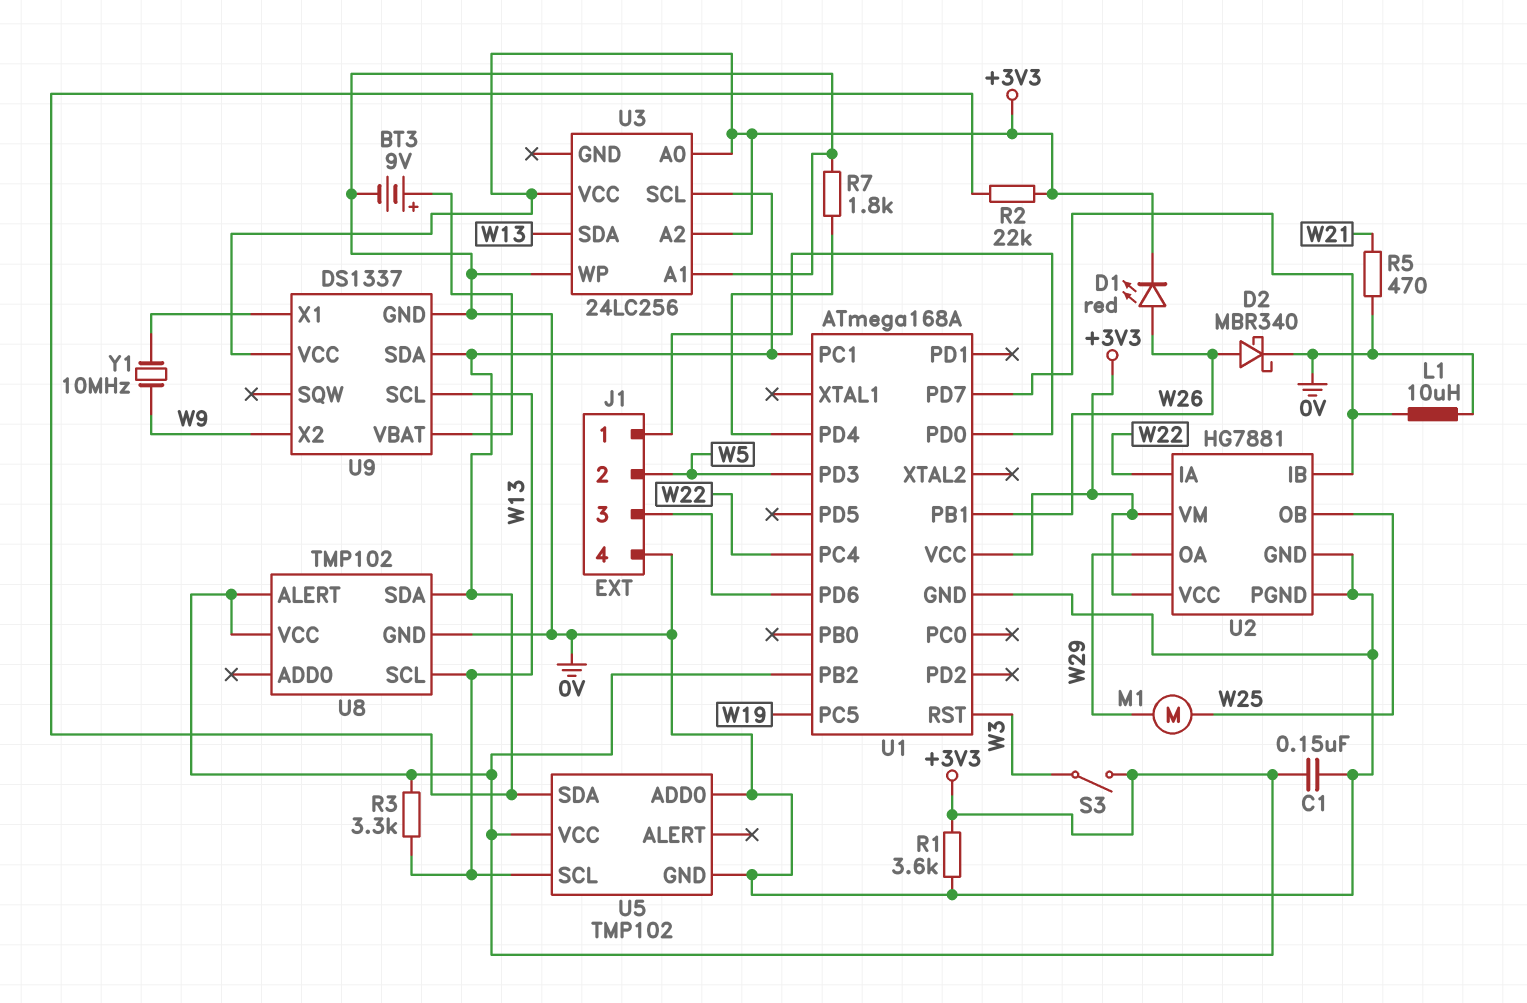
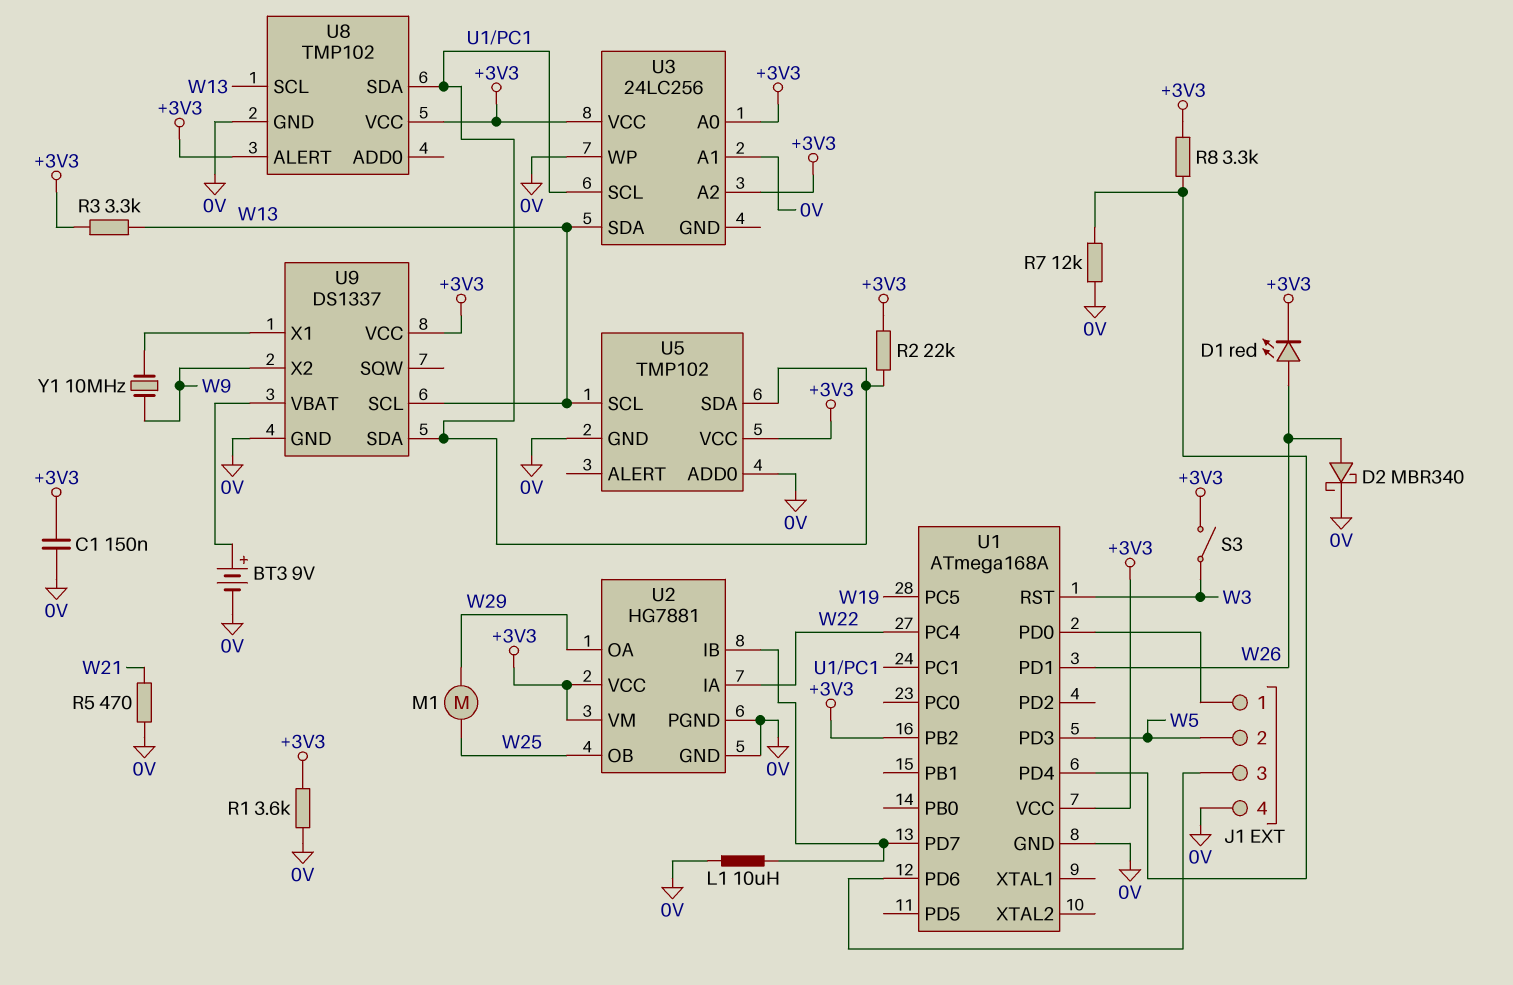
R7: 1.8k (0V, U1/PD4) -> 12k (0V, U1/PD4)
R8: none -> 3.3k (+3V3, U1/PD4)
U1 pin PB1: W26 -> none
U1 pin PD1: none -> W26

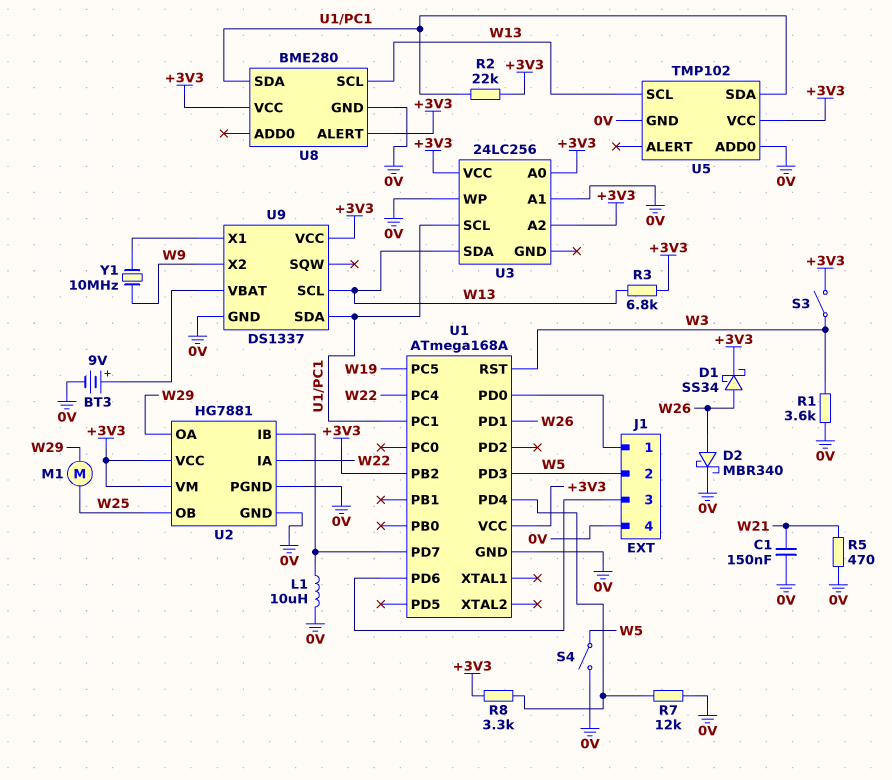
C1: 150nF (+3V3, 0V) -> 150nF (0V, W21)
D1: LED red (A W26, K +3V3) -> schottky SS34 (A W26, K +3V3)
R1: 3.6k (+3V3, 0V) -> 3.6k (0V, W3)
R3: 3.3k (+3V3, W13) -> 6.8k (+3V3, W13)
S4: none -> switch (0V, W5)
U8: TMP102 -> BME280

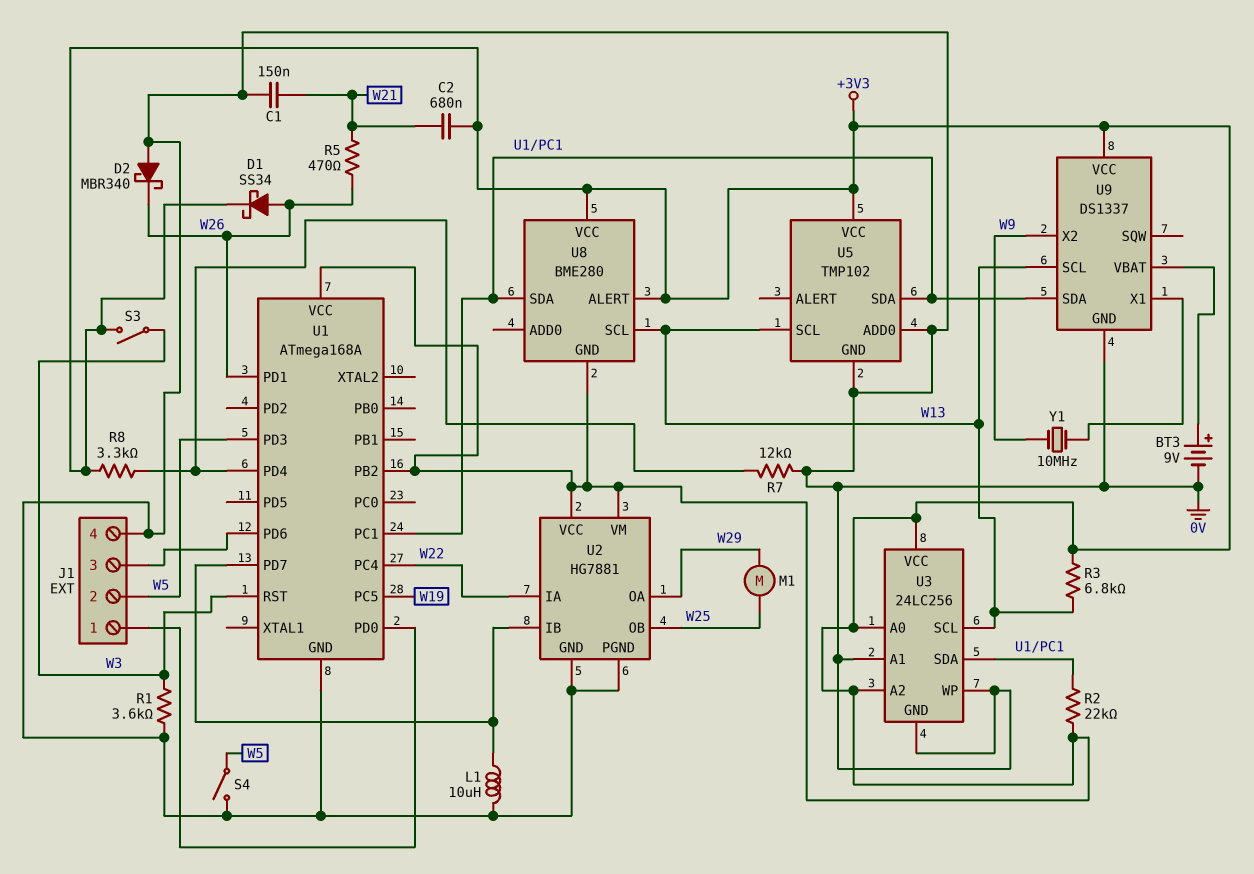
C2: none -> 680nF (+3V3, W21)
D2: schottky MBR340 (A W26, K 0V) -> schottky MBR340 (A 0V, K W26)
R5: 470 (0V, W21) -> 470 (W21, W26)
U3 pin GND: none -> 0V
U3 pin SCL: U1/PC1 -> W13
U3 pin SDA: W13 -> U1/PC1
U8 pin GND: 0V -> +3V3

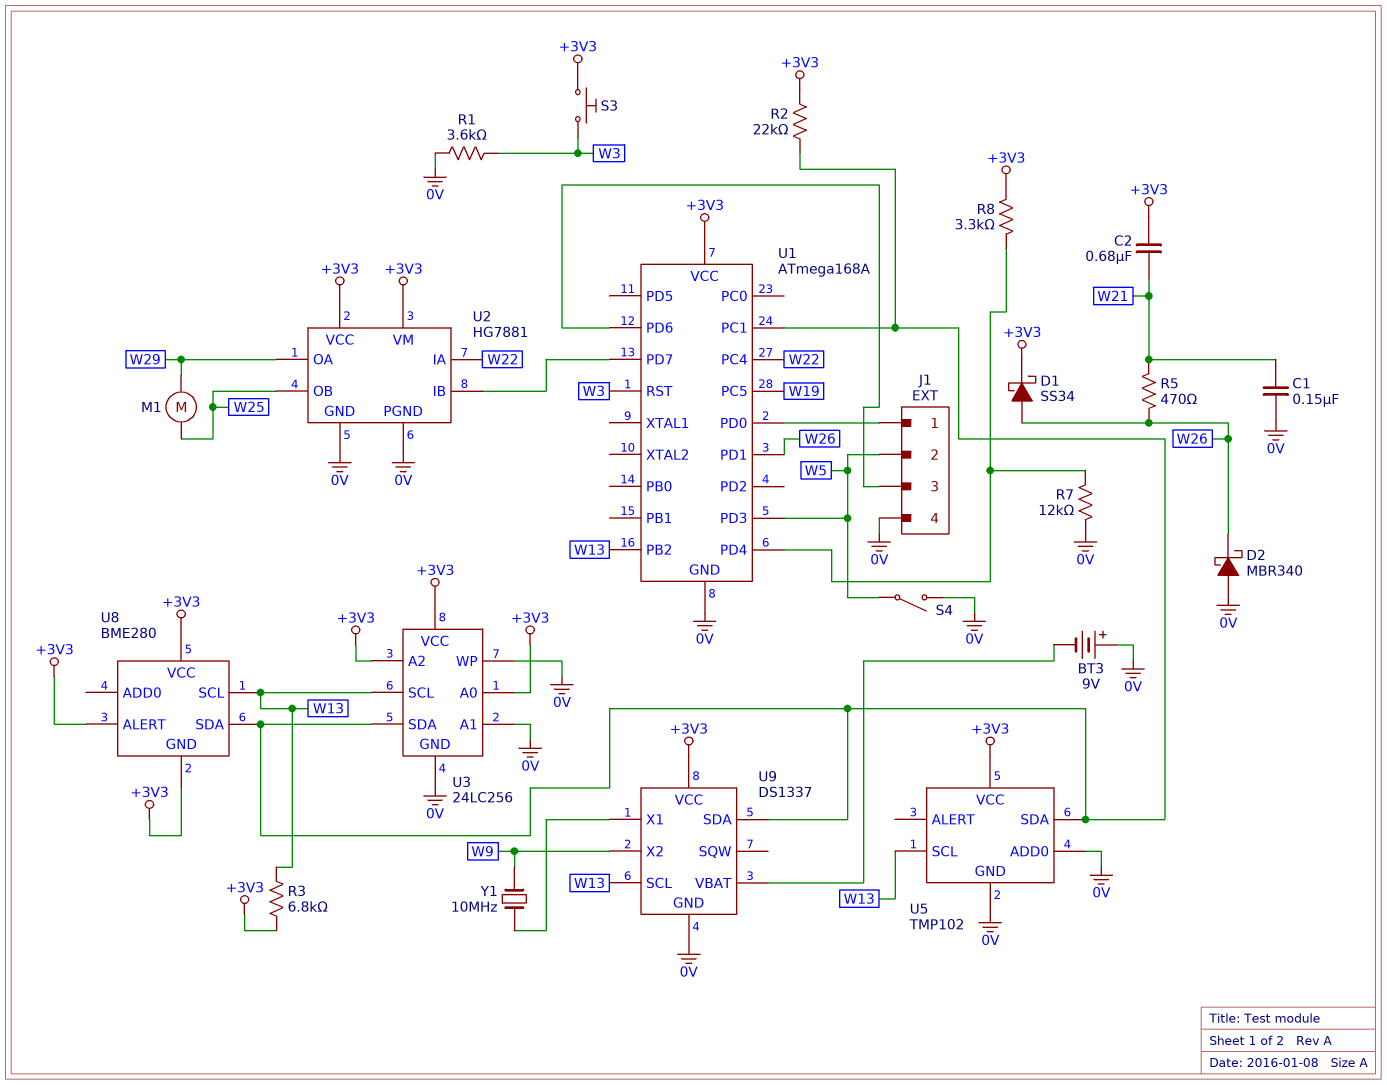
BT3: 9V (plus U9/VBAT, minus 0V) -> 9V (plus 0V, minus U9/VBAT)
L1: 10uH (0V, U1/PD7) -> none
S3: switch (+3V3, W3) -> button (+3V3, W3)
U1 pin PB2: +3V3 -> W13

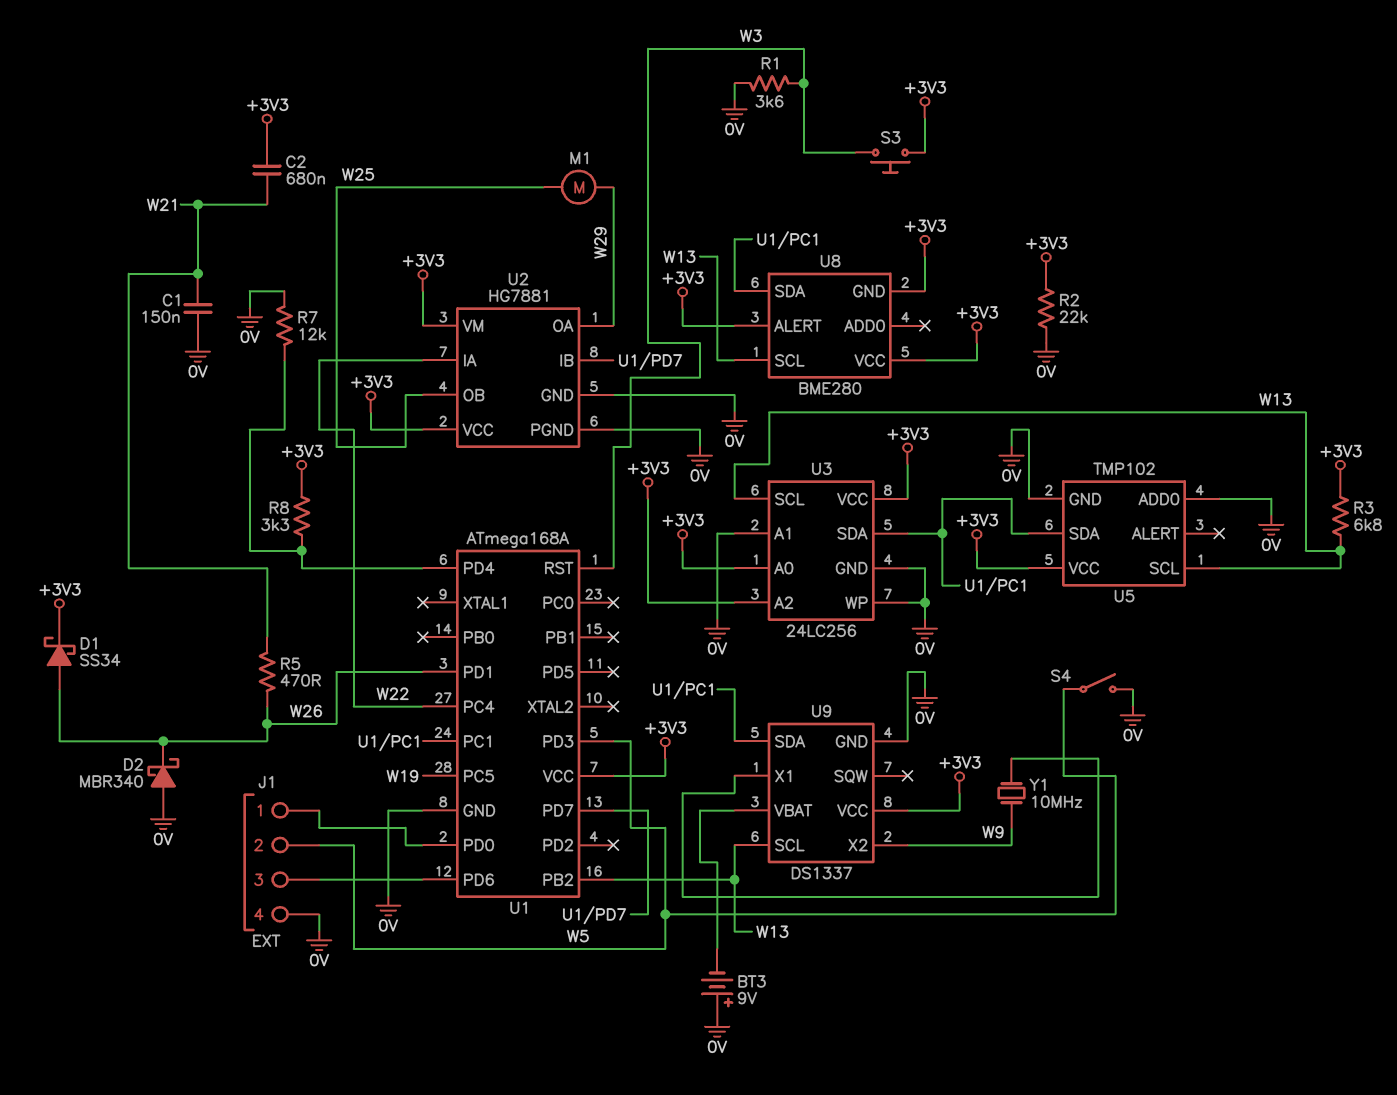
R2: 22k (+3V3, U1/PC1) -> 22k (+3V3, 0V)

